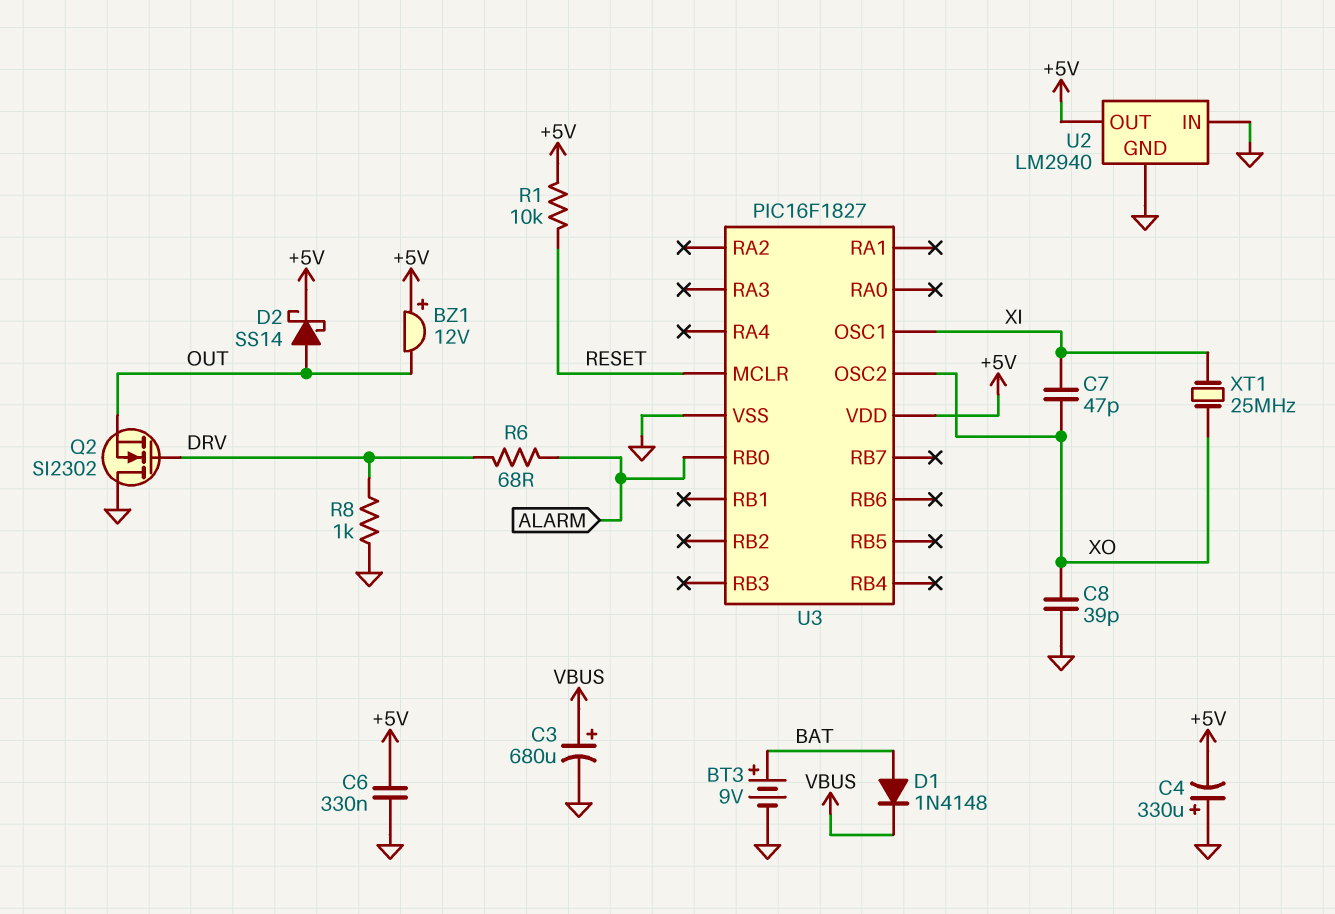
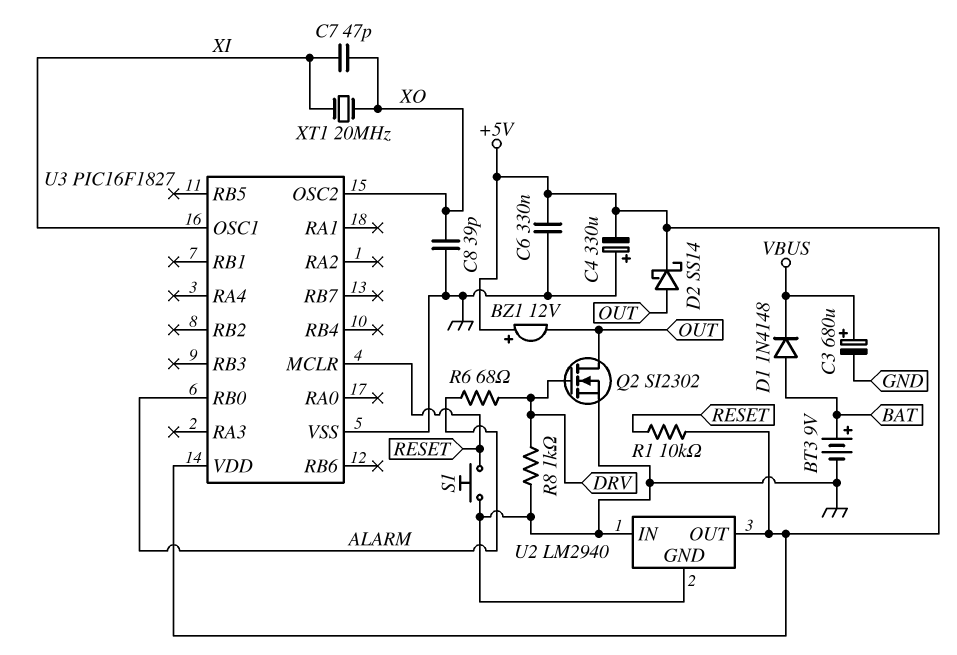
Q2: NMOS SI2302 (G DRV, D GND, S OUT) -> NMOS SI2302 (G DRV, D OUT, S GND)
S1: none -> button (GND, RESET)
XT1: 25MHz (XI, XO) -> 20MHz (XI, XO)

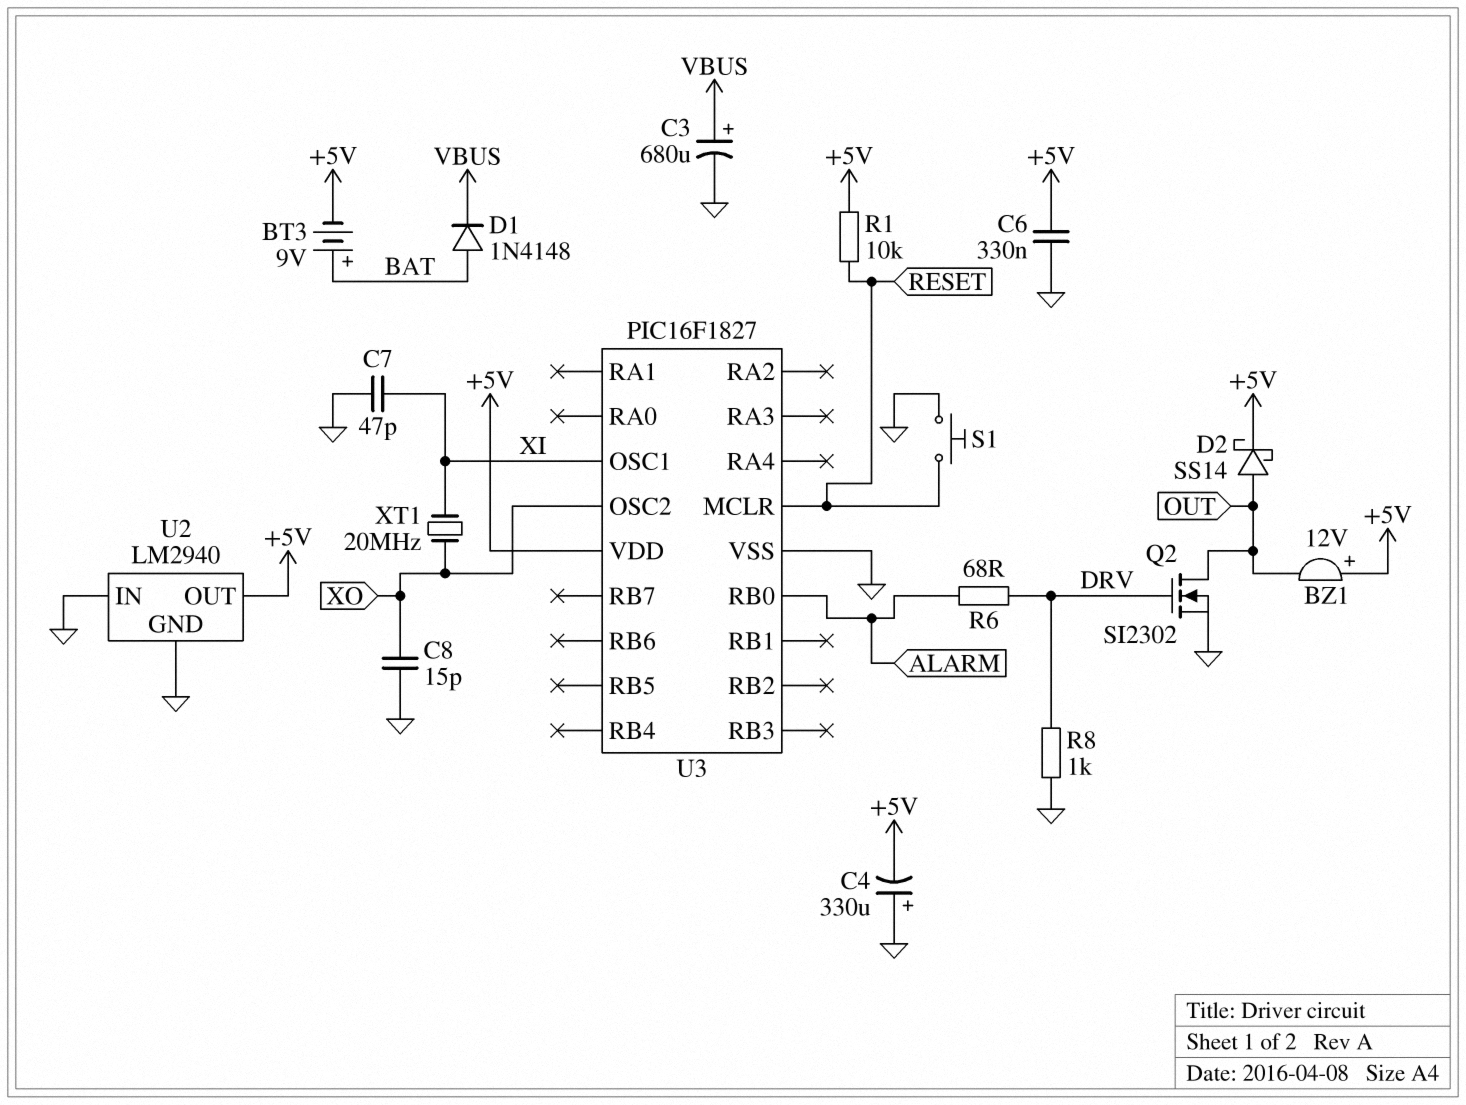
BT3: 9V (plus BAT, minus GND) -> 9V (plus BAT, minus +5V)
C7: 47pF (XI, XO) -> 47pF (GND, XI)
C8: 39pF (GND, XO) -> 15pF (GND, XO)

